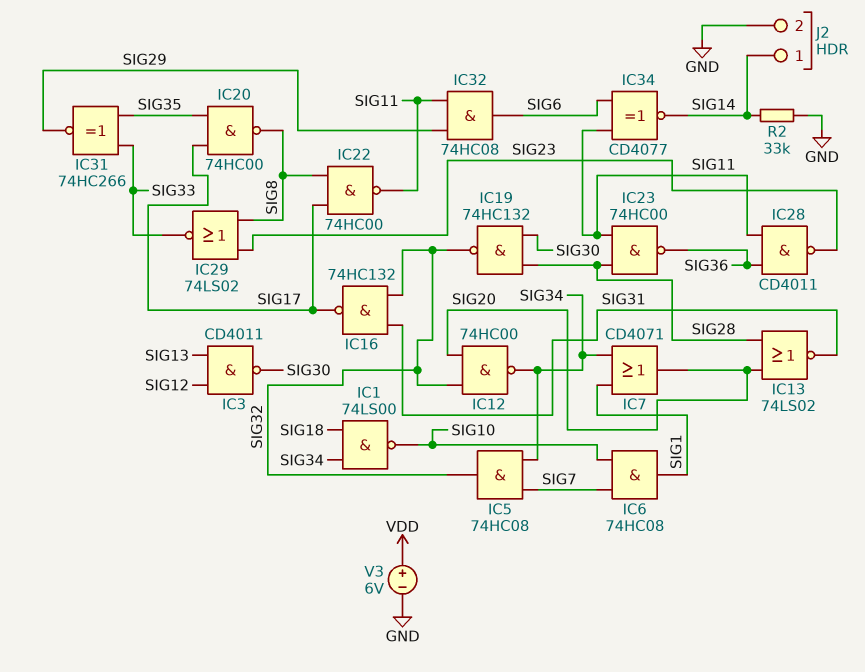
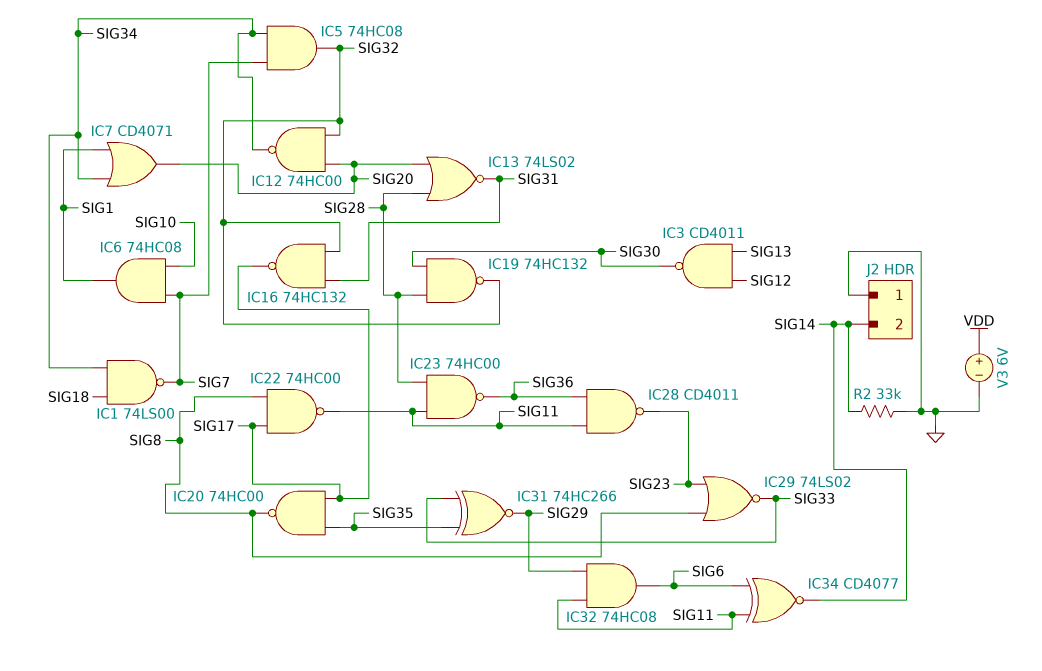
IC1: NAND 74LS00 (in SIG18, in SIG34, out SIG10) -> NAND 74LS00 (in SIG18, in SIG34, out SIG7)
J2 pin 1: SIG14 -> GND
J2 pin 2: GND -> SIG14

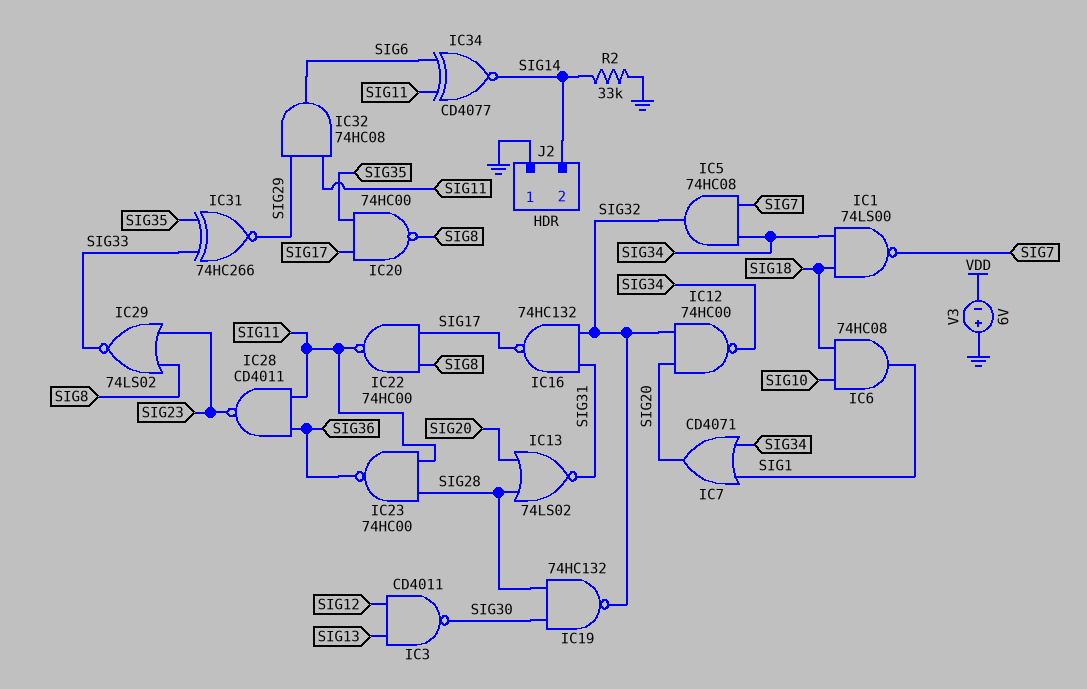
IC6: AND 74HC08 (in SIG7, in SIG10, out SIG1) -> AND 74HC08 (in SIG10, in SIG18, out SIG1)
V3: 6V (plus VDD, minus GND) -> 6V (plus GND, minus VDD)

